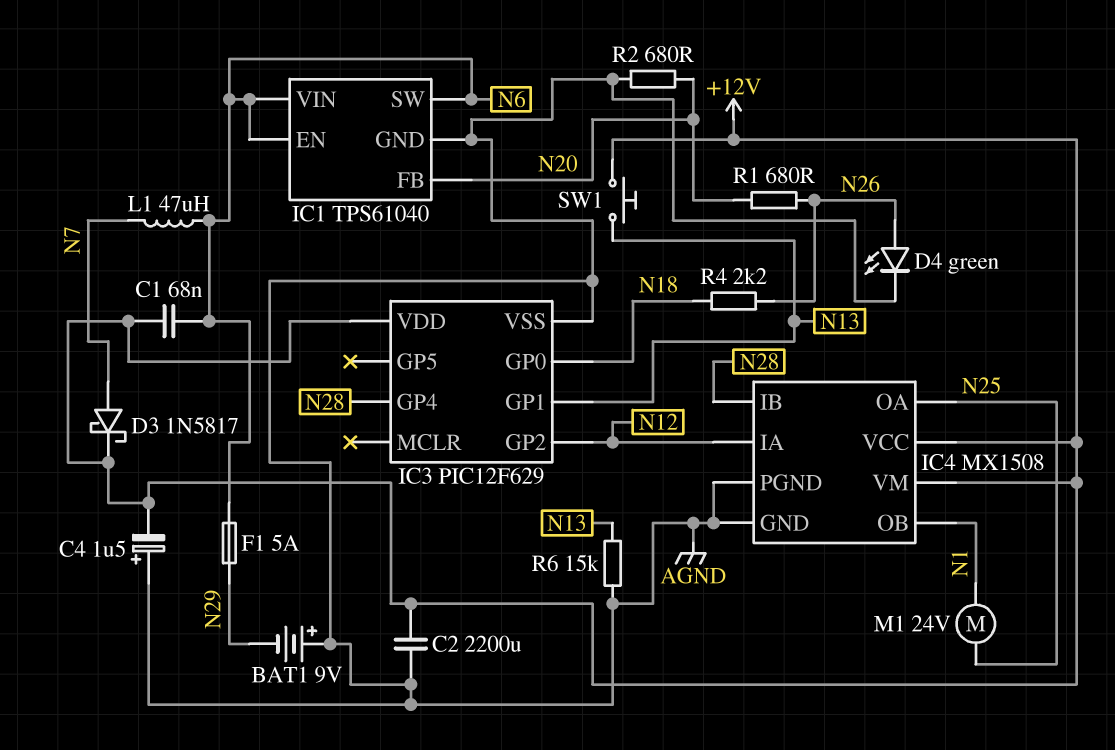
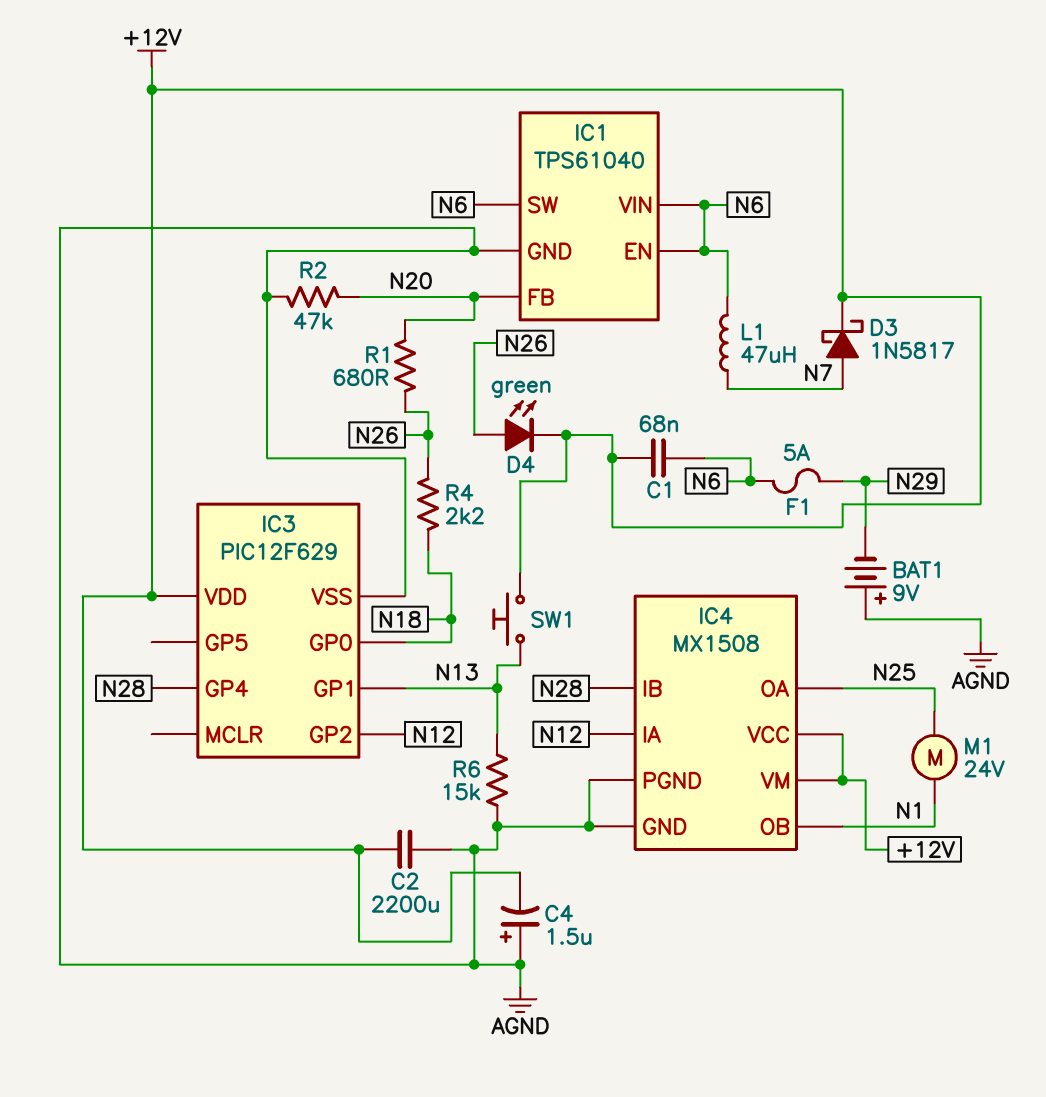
D4: LED green (A N26, K AGND) -> LED green (A N26, K +12V)
R2: 680 (AGND, N20) -> 47k (AGND, N20)

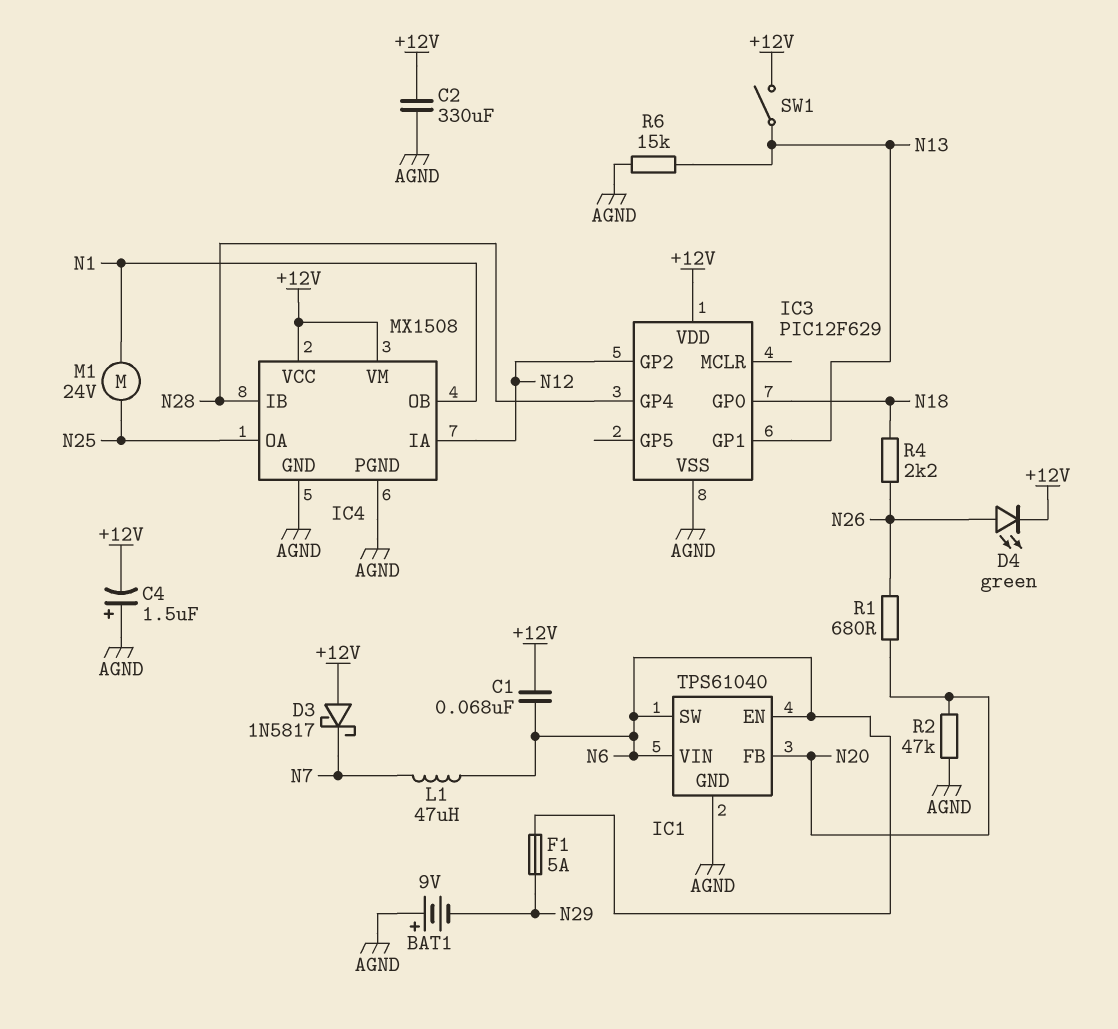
C2: 2200uF (+12V, AGND) -> 330uF (+12V, AGND)
D3: schottky 1N5817 (A N7, K +12V) -> schottky 1N5817 (A +12V, K N7)
SW1: button (+12V, N13) -> switch (+12V, N13)

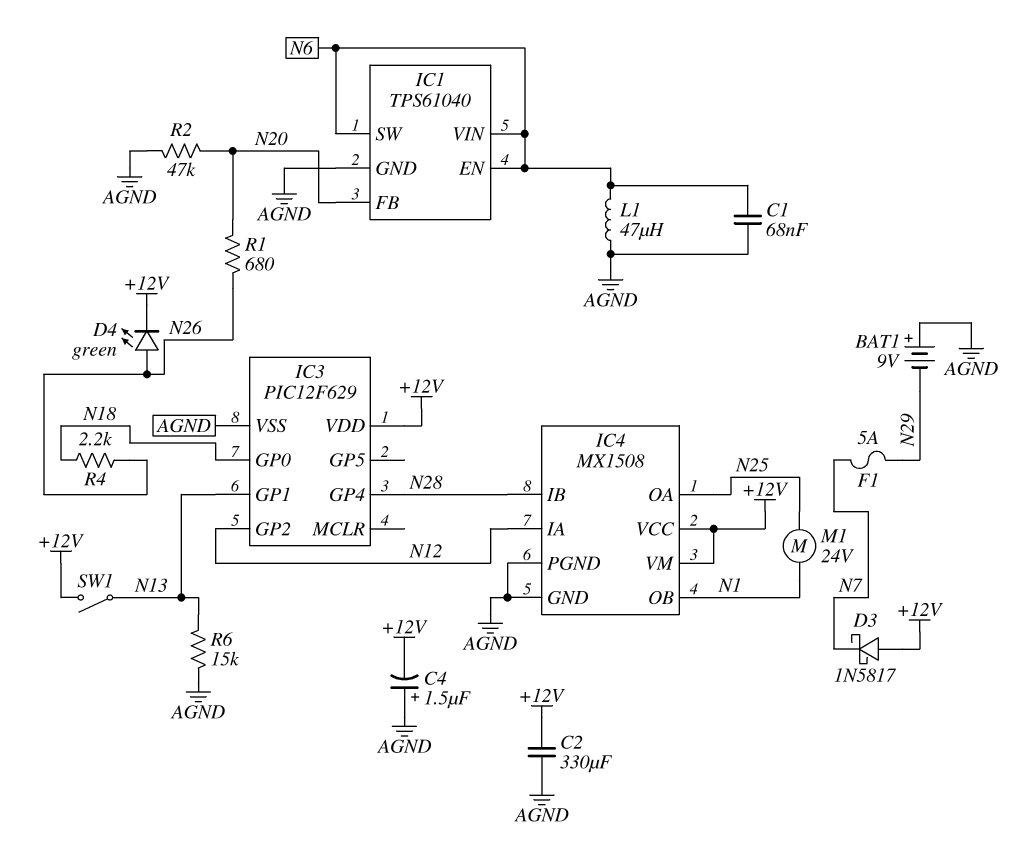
C1: 68nF (+12V, N6) -> 68nF (AGND, N6)
F1: 5A (N6, N29) -> 5A (N7, N29)
L1: 47uH (N6, N7) -> 47uH (AGND, N6)

